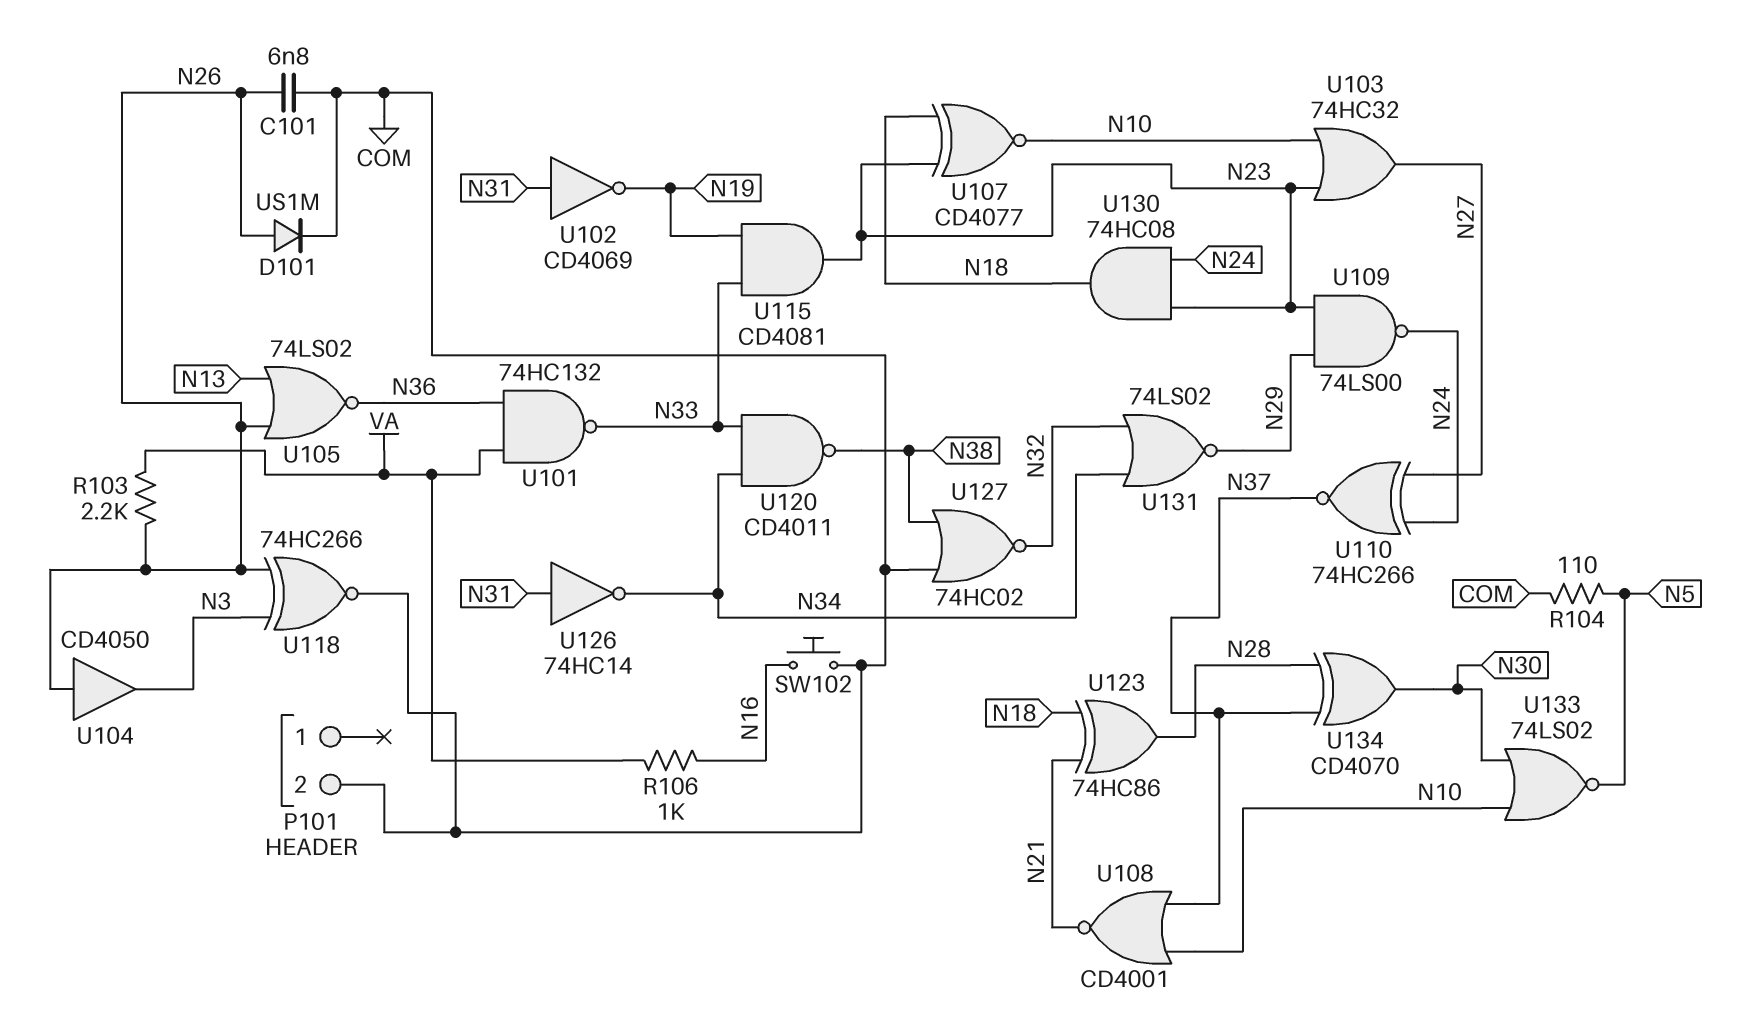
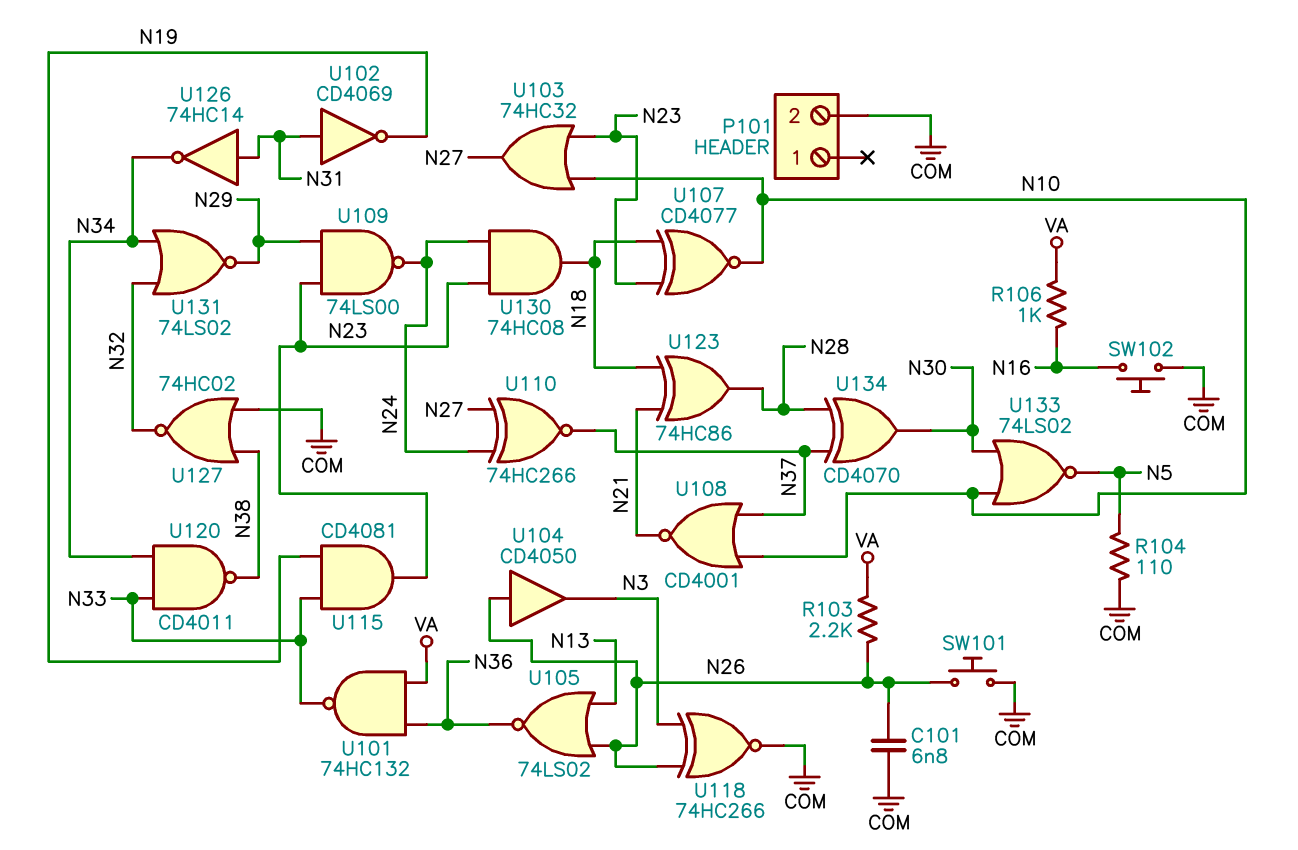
D101: diode US1M (A N26, K COM) -> none
SW101: none -> button (COM, N26)

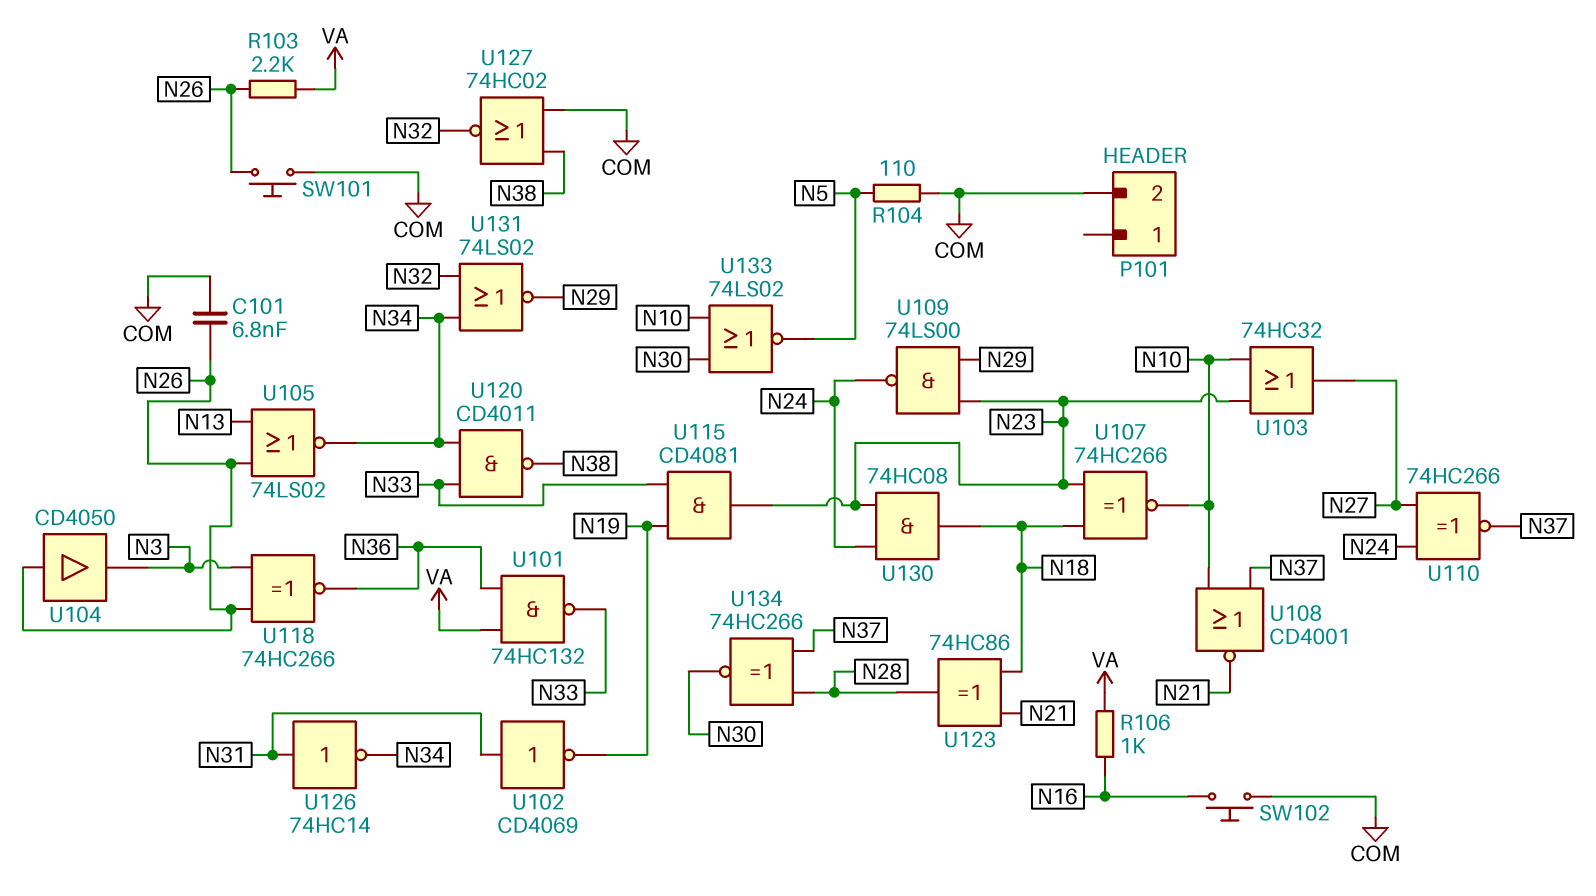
U105: NOR 74LS02 (in N13, in N26, out N36) -> NOR 74LS02 (in N13, in N26, out N34)
U107: XNOR CD4077 (in N18, in N23, out N10) -> XNOR 74HC266 (in N18, in N23, out N10)
U118: XNOR 74HC266 (in N3, in N26, out COM) -> XNOR 74HC266 (in N3, in N26, out N36)
U134: XOR CD4070 (in N28, in N37, out N30) -> XNOR 74HC266 (in N28, in N37, out N30)

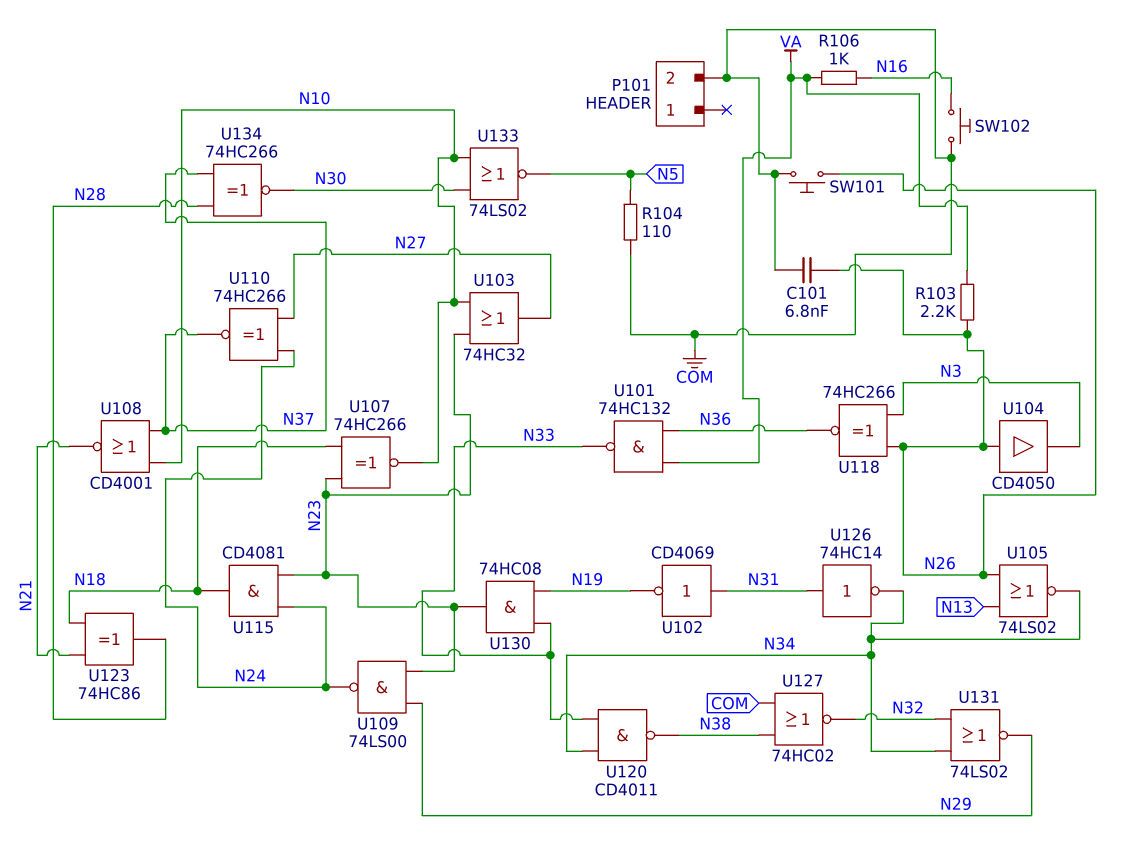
U115: AND CD4081 (in N19, in N33, out N23) -> AND CD4081 (in N23, in N24, out N18)
U130: AND 74HC08 (in N23, in N24, out N18) -> AND 74HC08 (in N19, in N33, out N23)

